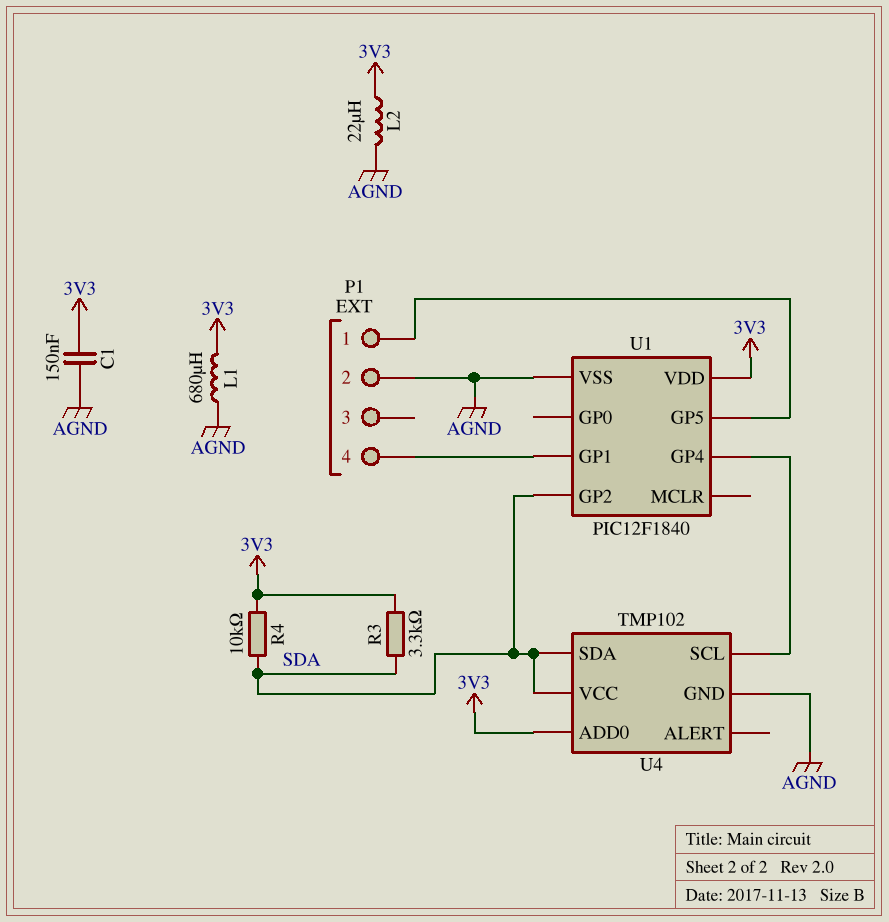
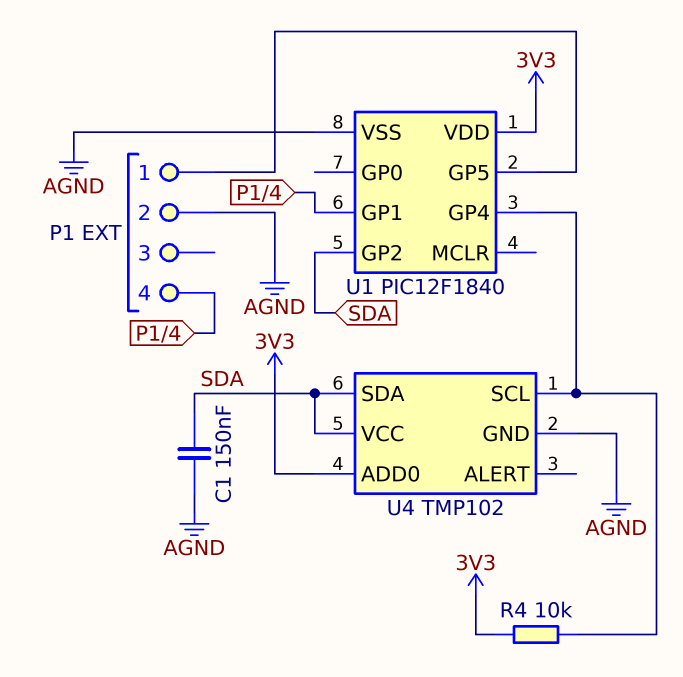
C1: 150nF (3V3, AGND) -> 150nF (AGND, SDA)
L1: 680uH (3V3, AGND) -> none
L2: 22uH (3V3, AGND) -> none
R3: 3.3k (3V3, SDA) -> none
R4: 10k (3V3, SDA) -> 10k (3V3, U1/GP4)

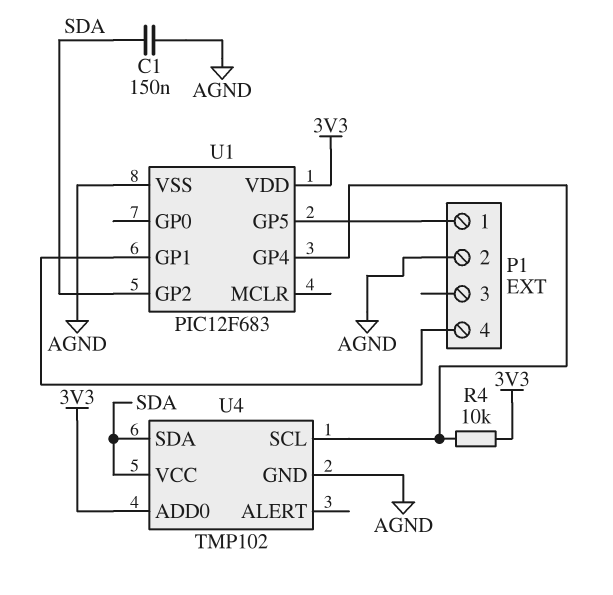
U1: PIC12F1840 -> PIC12F683

